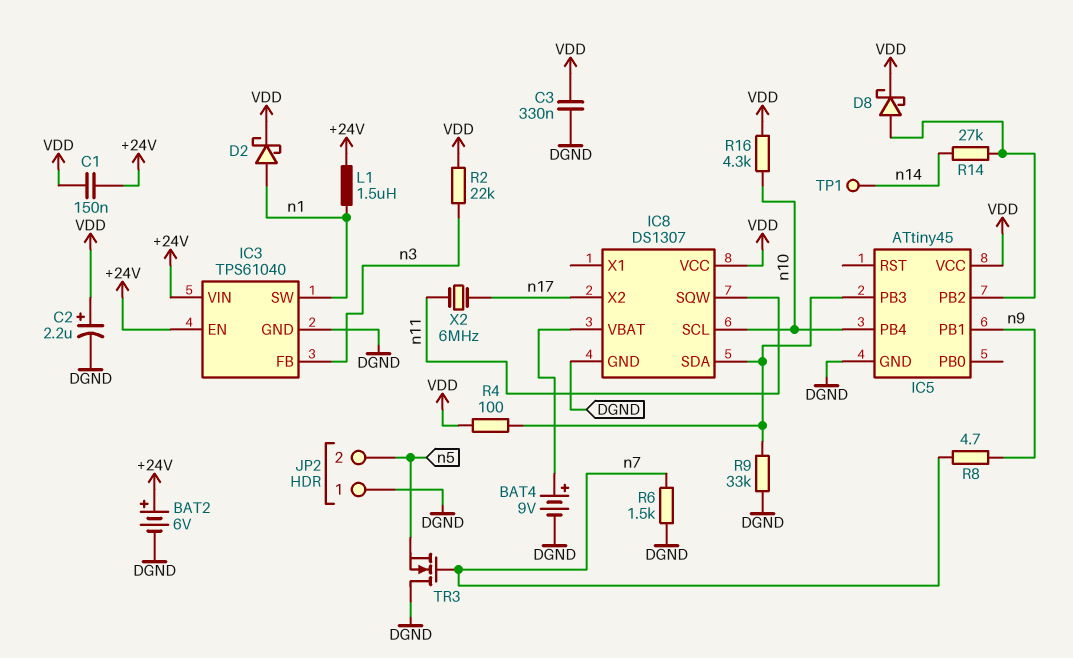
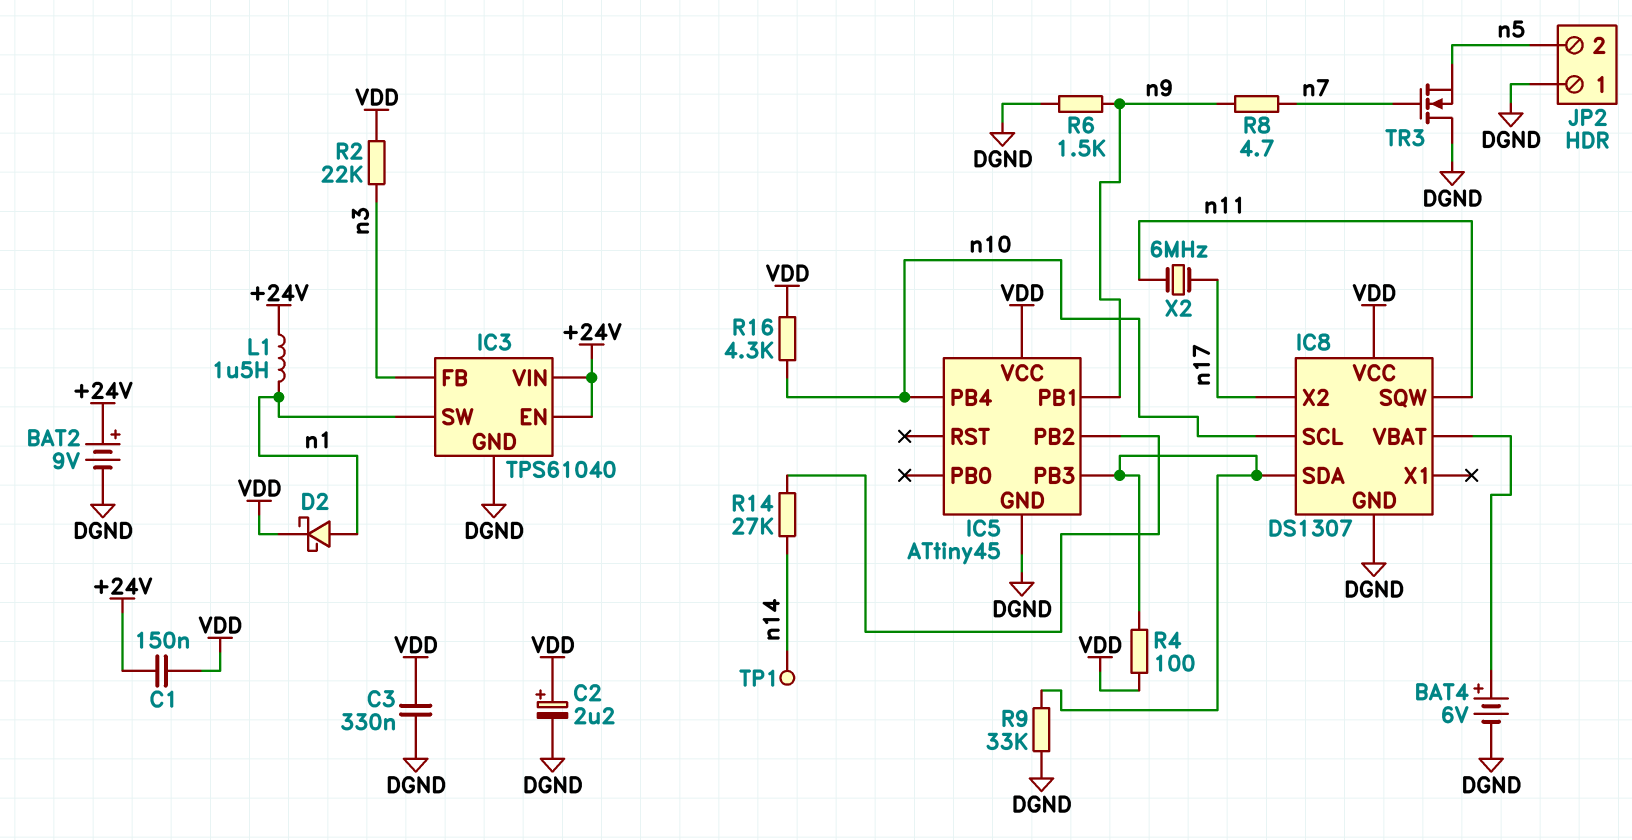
BAT2: 6V (plus +24V, minus DGND) -> 9V (plus +24V, minus DGND)
BAT4: 9V (plus IC8/VBAT, minus DGND) -> 6V (plus IC8/VBAT, minus DGND)
D8: schottky (A IC5/PB2, K VDD) -> none
R6: 1.5k (DGND, n7) -> 1.5k (DGND, n9)

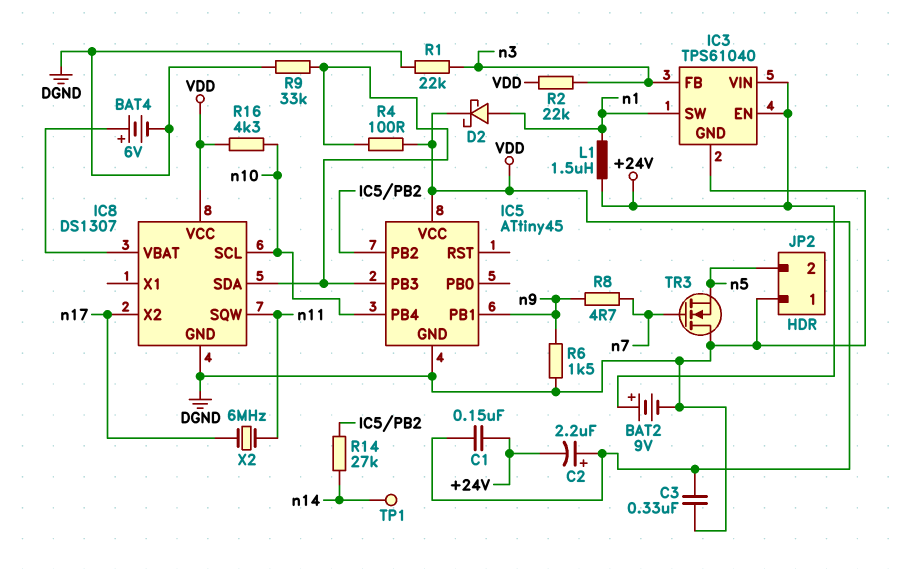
C2: 2.2uF (plus VDD, minus DGND) -> 2.2uF (plus VDD, minus +24V)
R1: none -> 22k (DGND, n3)

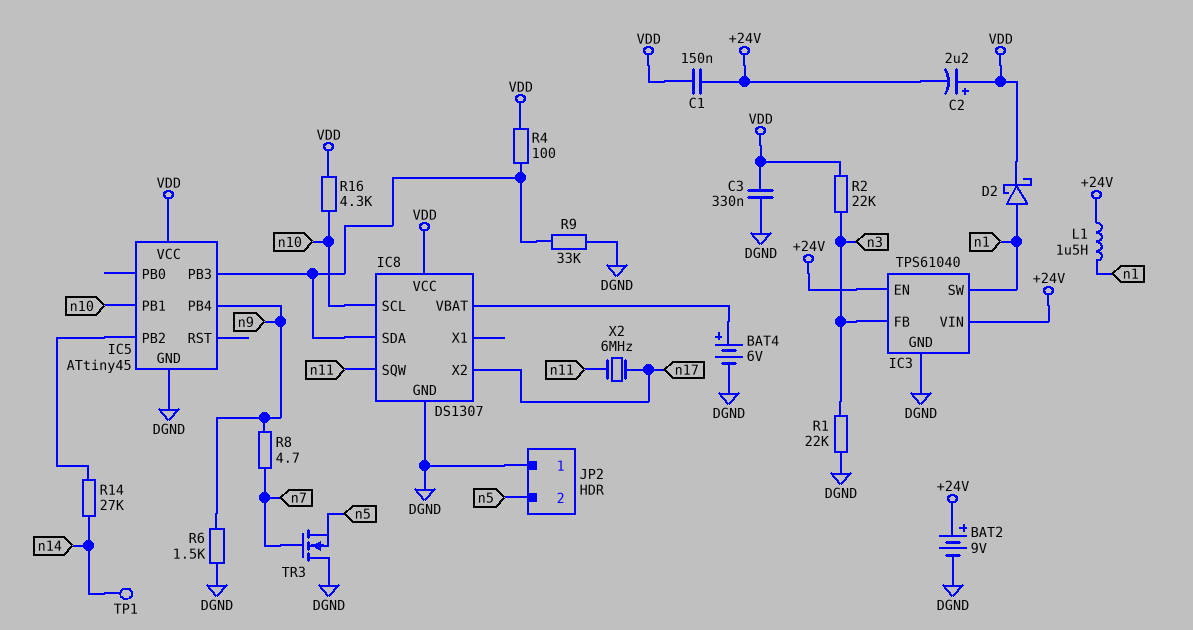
IC5 pin PB1: n9 -> n10
IC5 pin PB4: n10 -> n9

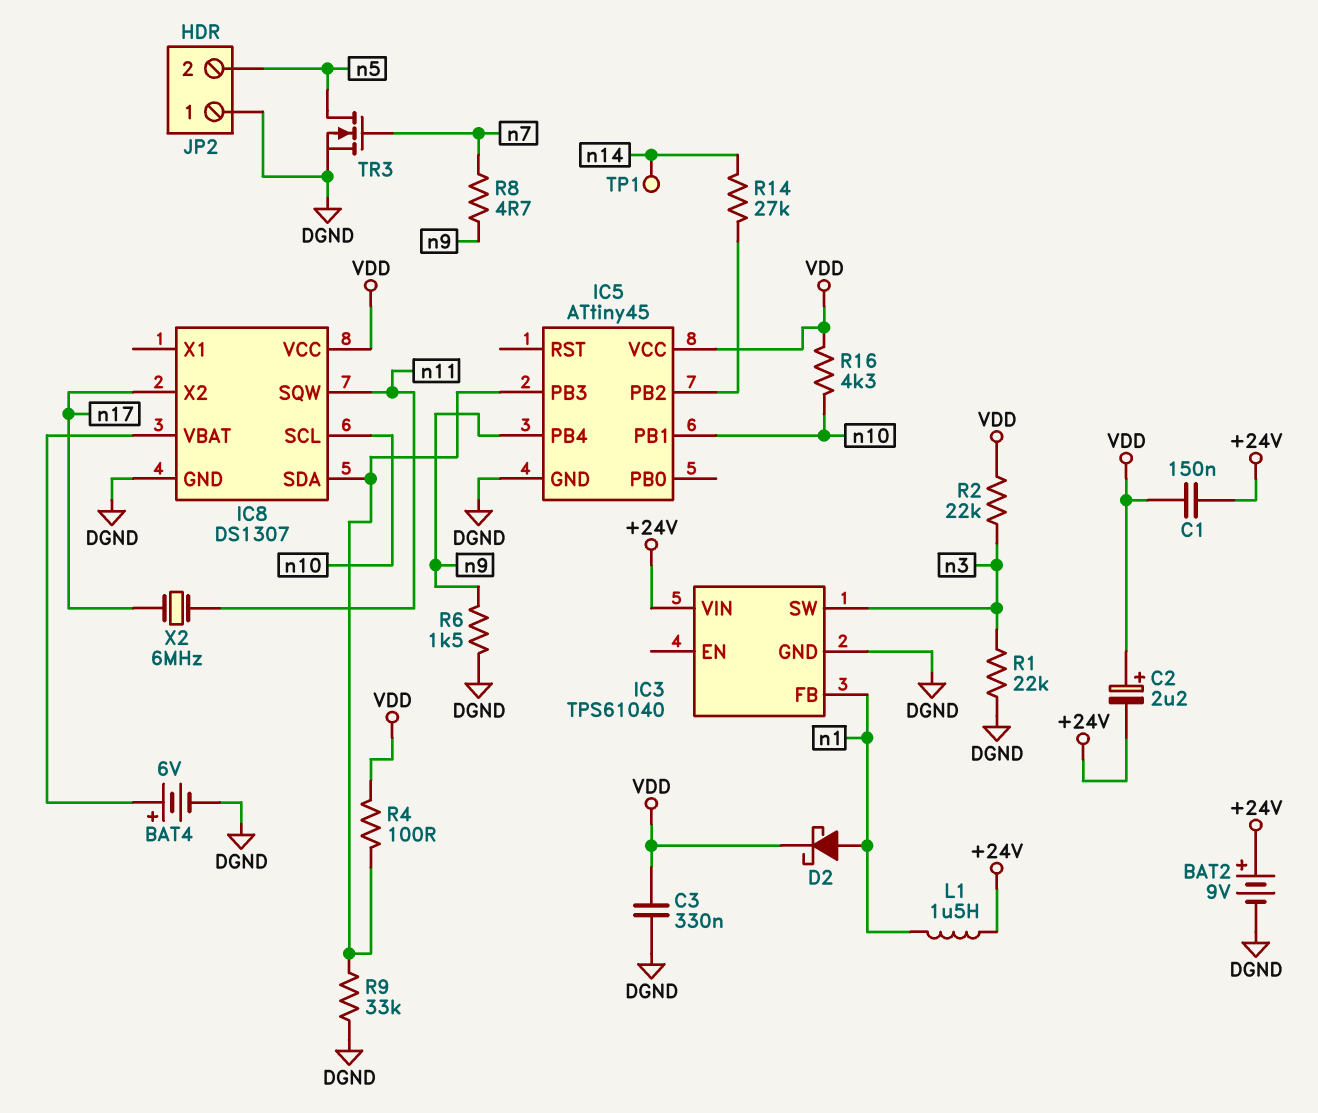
IC3 pin EN: +24V -> none
IC3 pin FB: n3 -> n1
IC3 pin SW: n1 -> n3
TR3: NMOS (G n7, D DGND, S n5) -> NMOS (G n7, D n5, S DGND)

